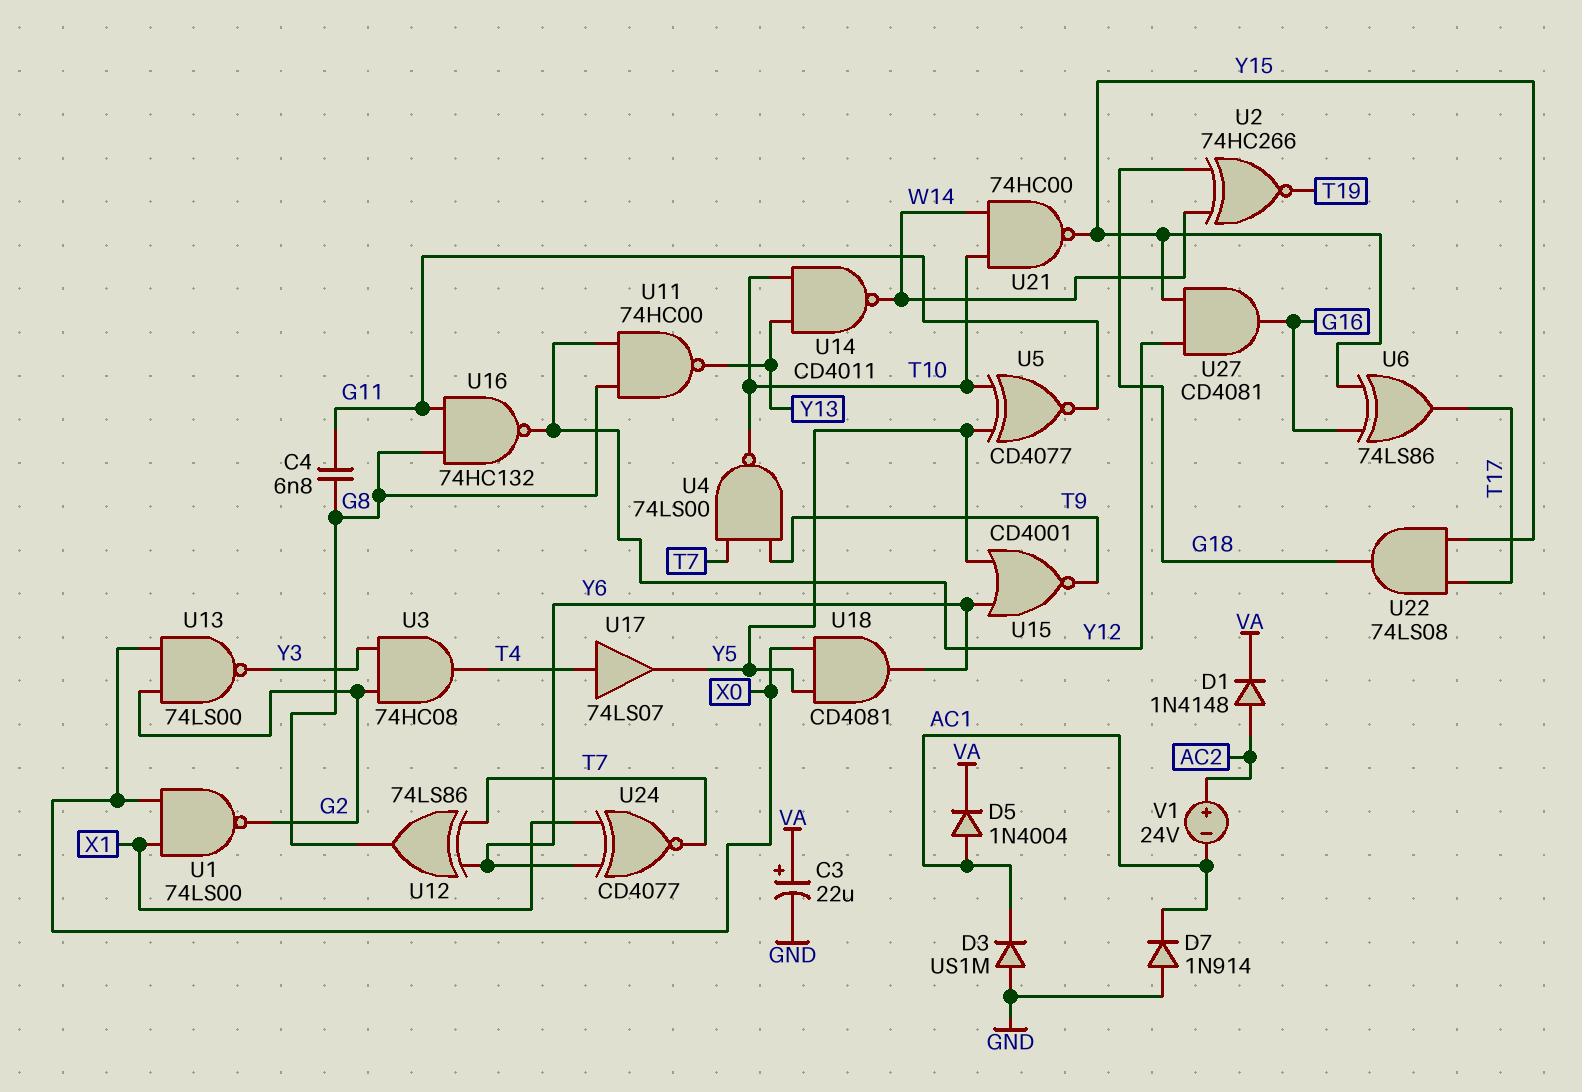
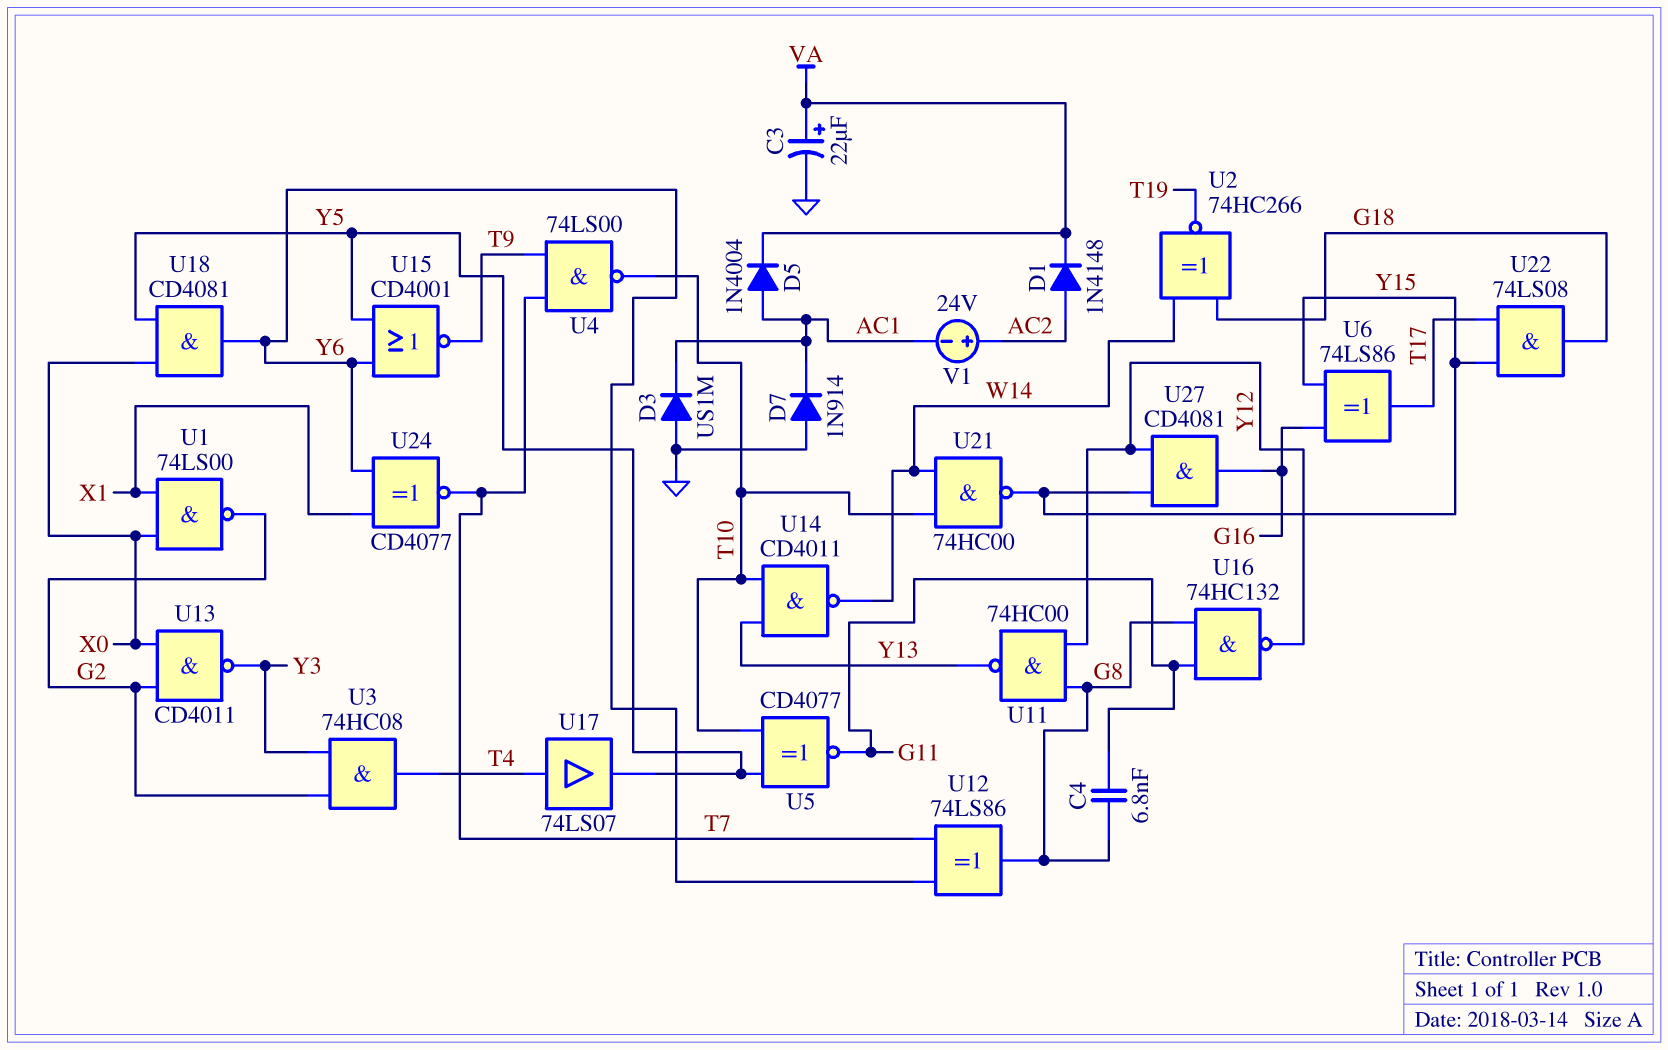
U13: NAND 74LS00 (in G2, in X0, out Y3) -> NAND CD4011 (in G2, in X0, out Y3)

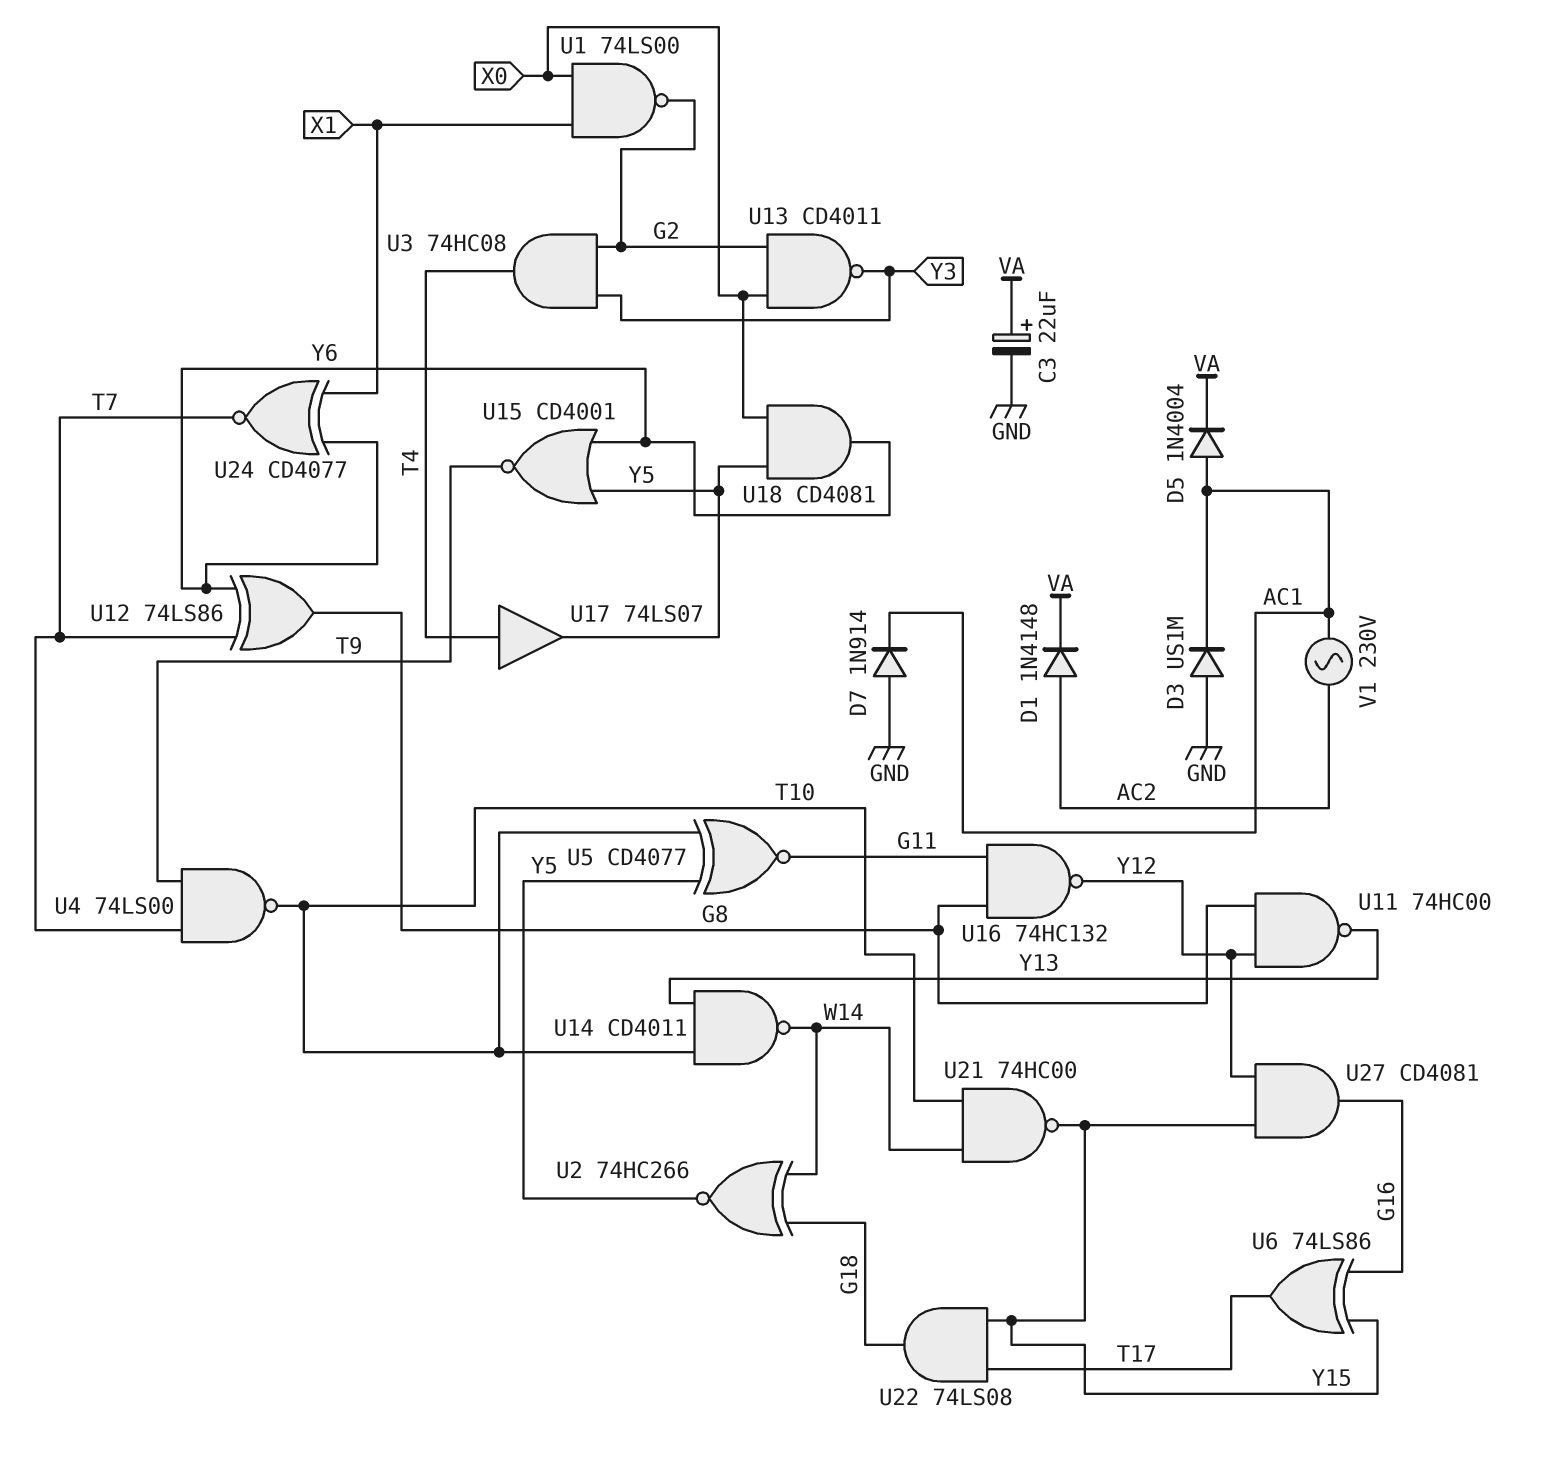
C4: 6.8nF (G8, G11) -> none
U2: XNOR 74HC266 (in G18, in W14, out T19) -> XNOR 74HC266 (in G18, in W14, out Y5)
V1: 24V (plus AC2, minus AC1) -> AC 230V (AC1, AC2)

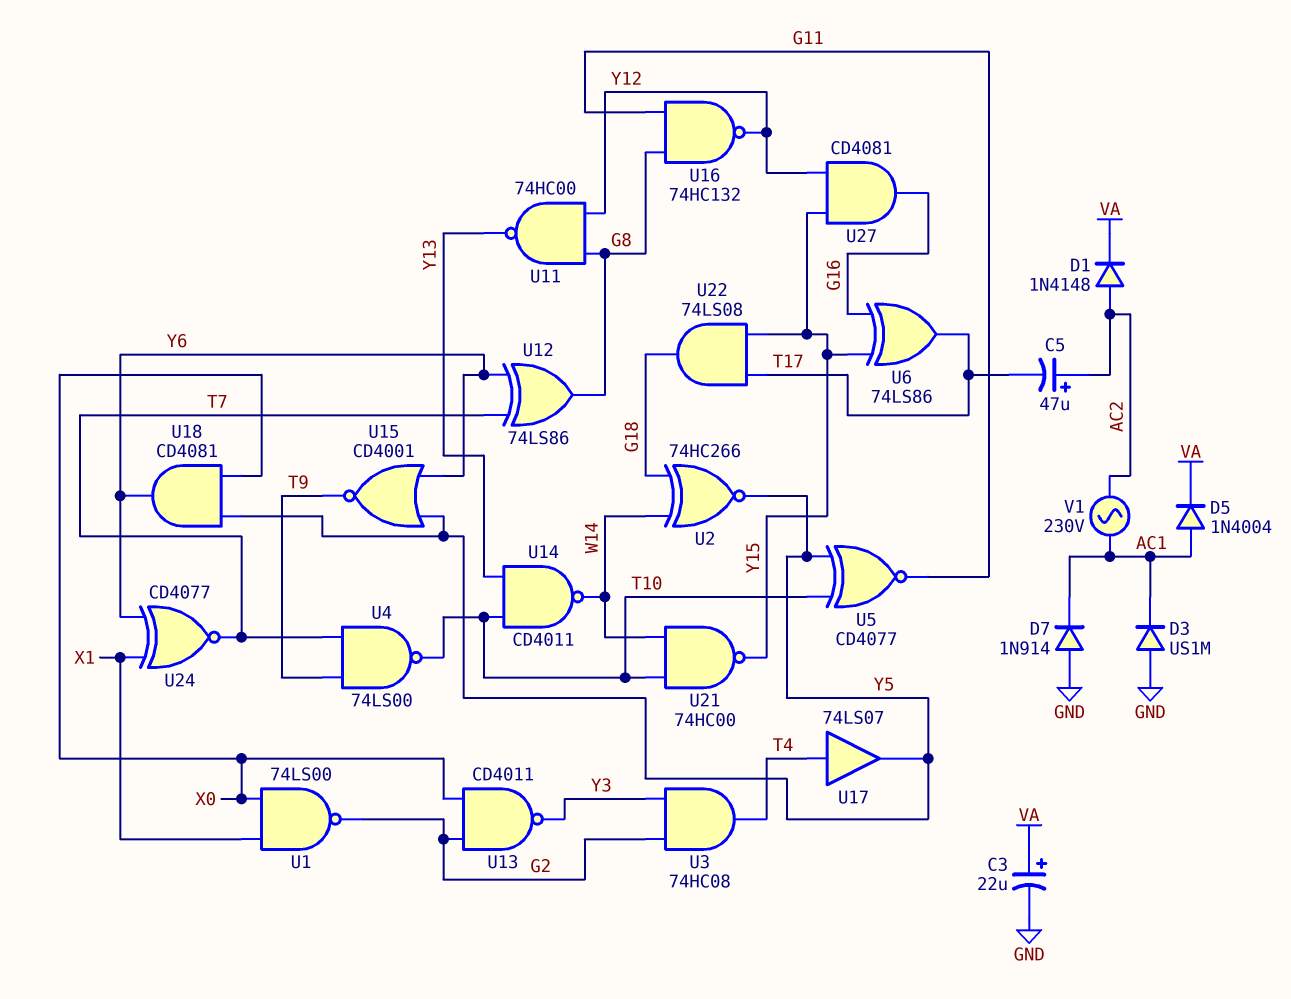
C5: none -> 47uF (plus AC2, minus T17)

